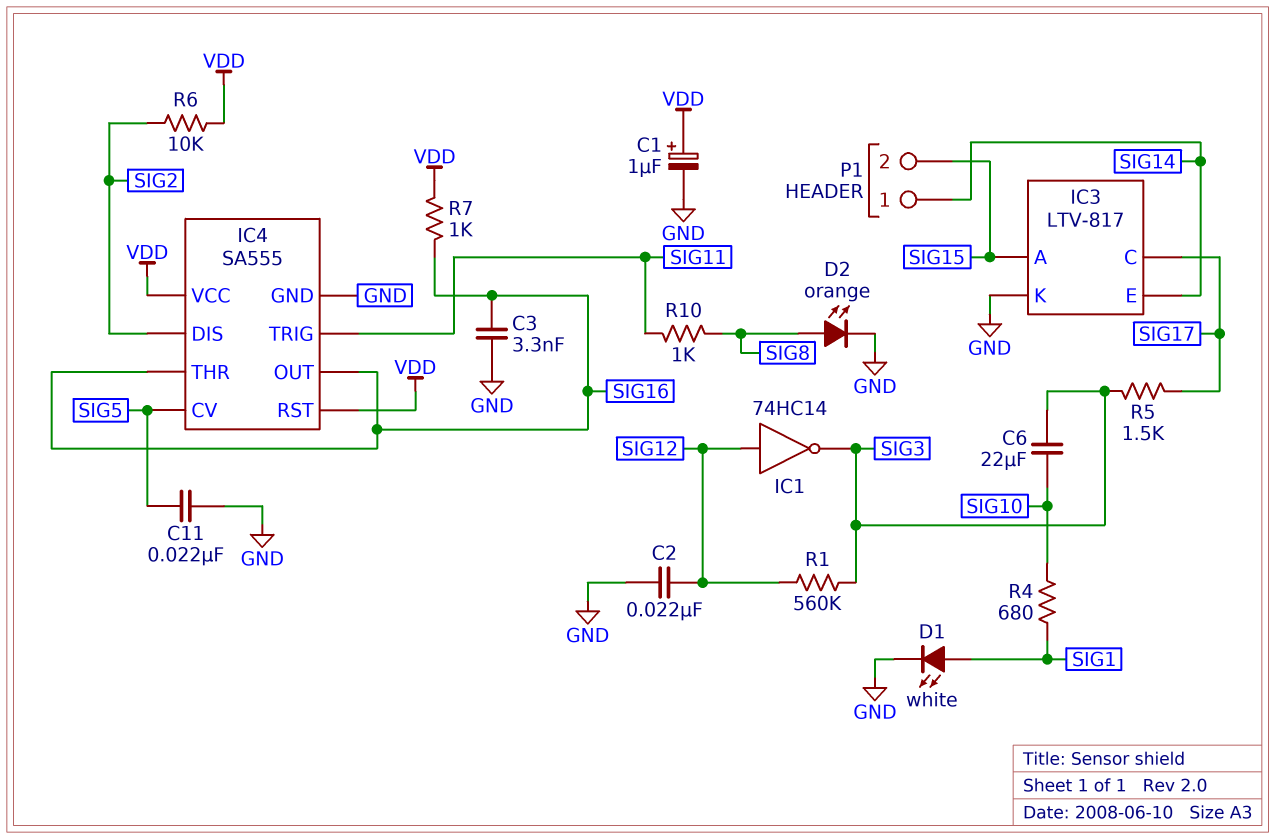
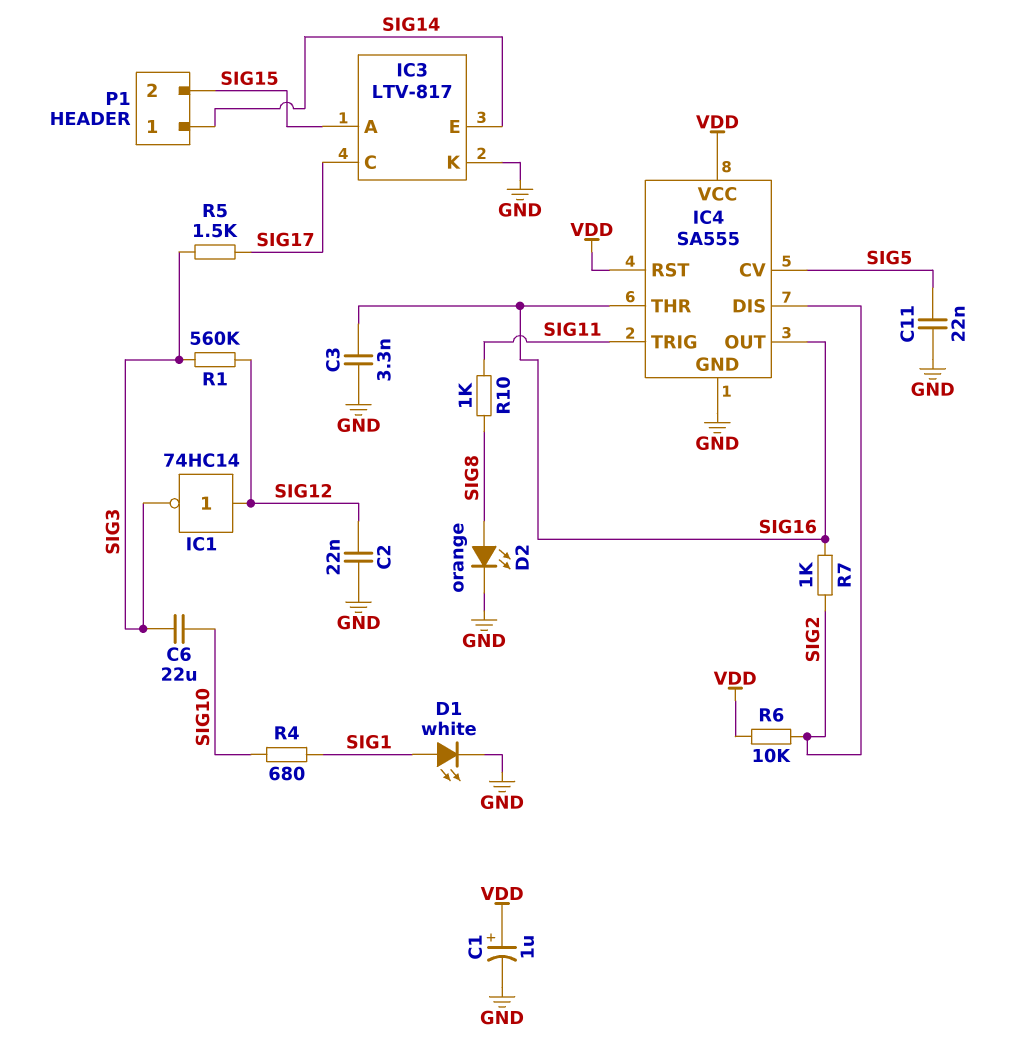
R7: 1k (SIG16, VDD) -> 1k (SIG2, SIG16)

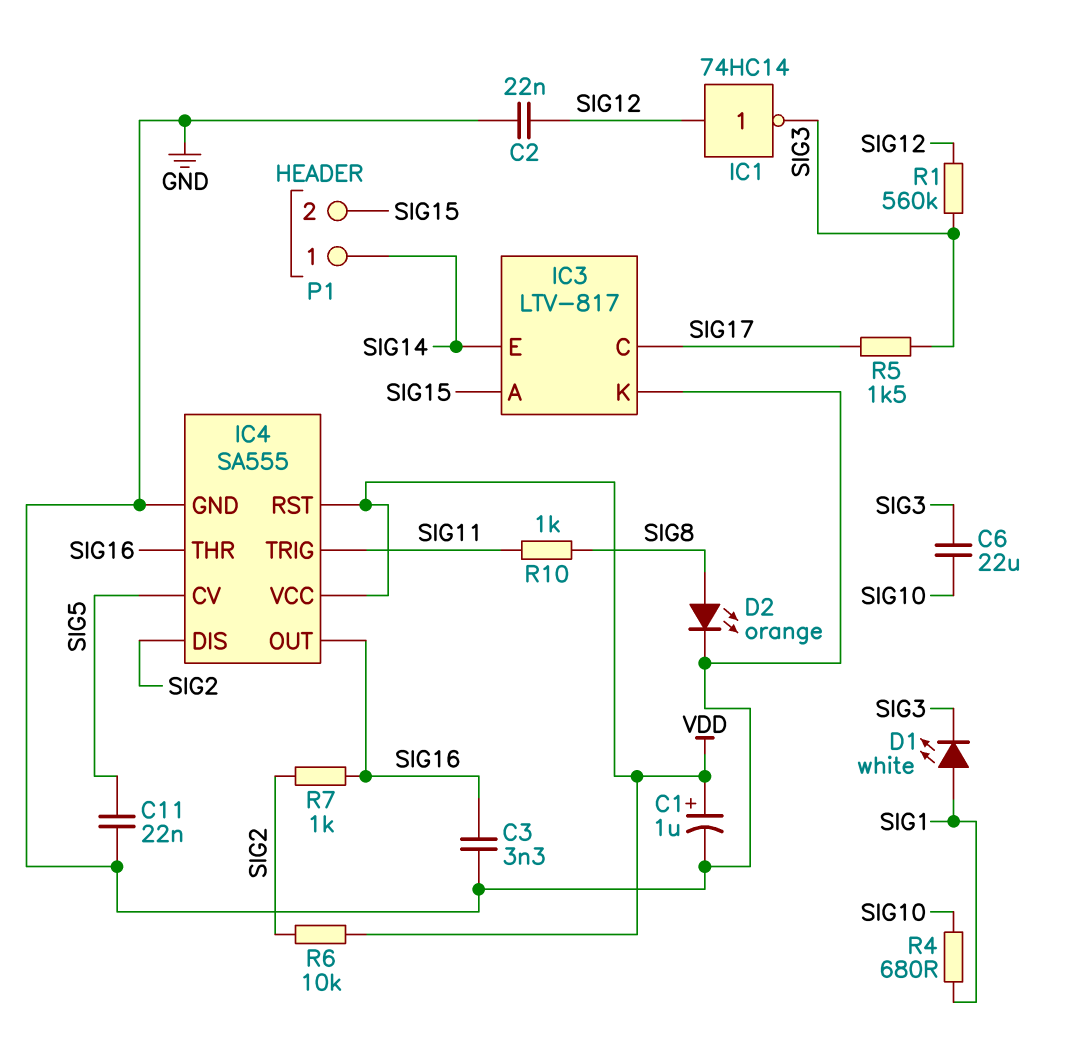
D1: LED white (A SIG1, K GND) -> LED white (A SIG1, K SIG3)

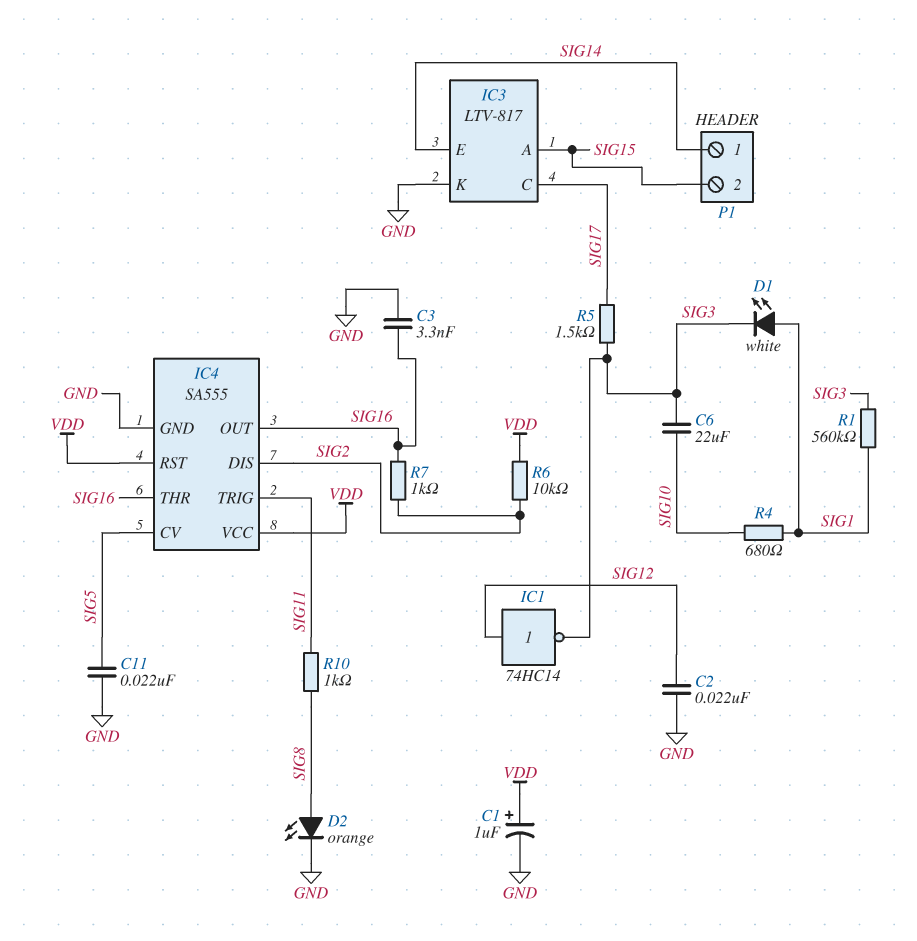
R1: 560k (SIG3, SIG12) -> 560k (SIG1, SIG3)

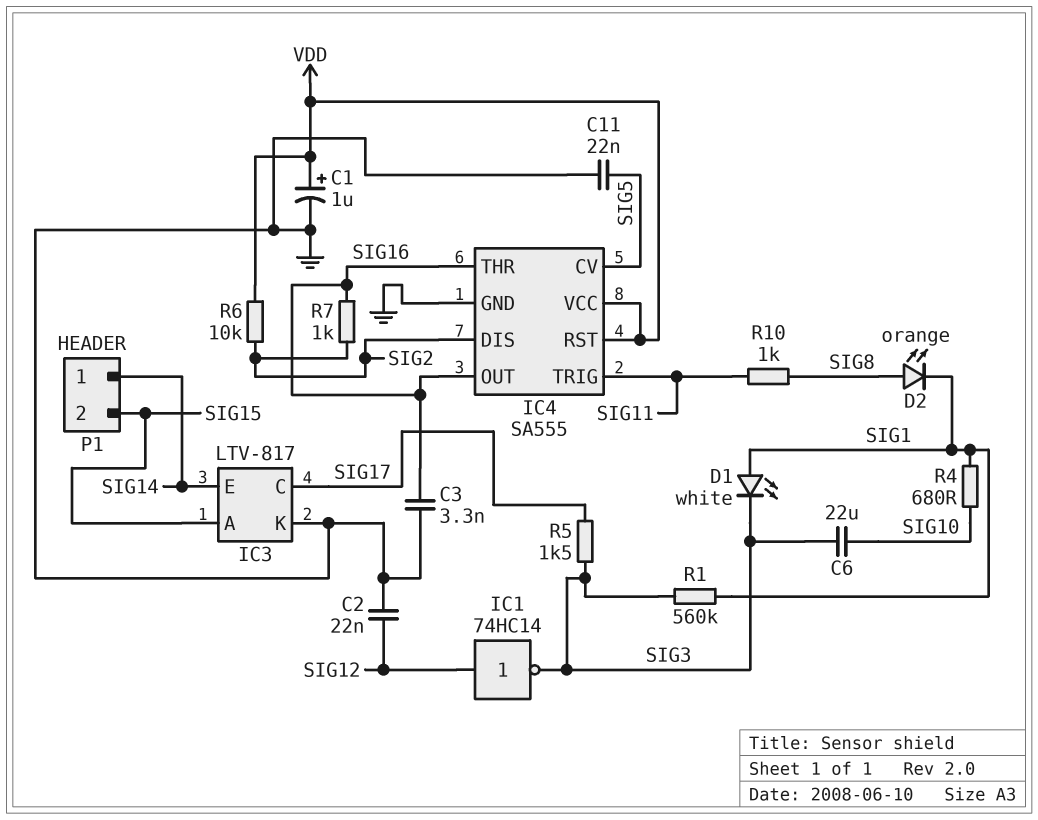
D2: LED orange (A SIG8, K GND) -> LED orange (A SIG8, K SIG1)

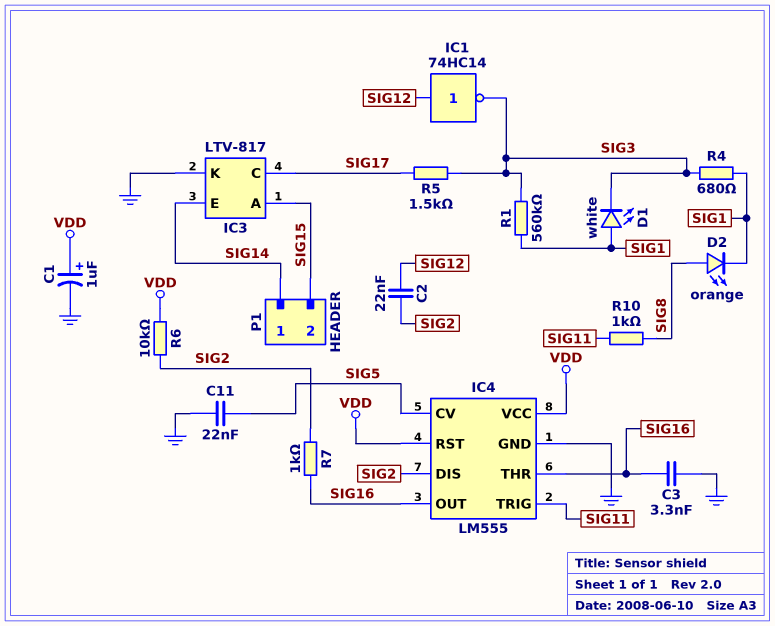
C2: 22nF (GND, SIG12) -> 22nF (SIG2, SIG12)
C6: 22uF (SIG3, SIG10) -> none
IC4: SA555 -> LM555
R4: 680 (SIG1, SIG10) -> 680 (SIG1, SIG3)

